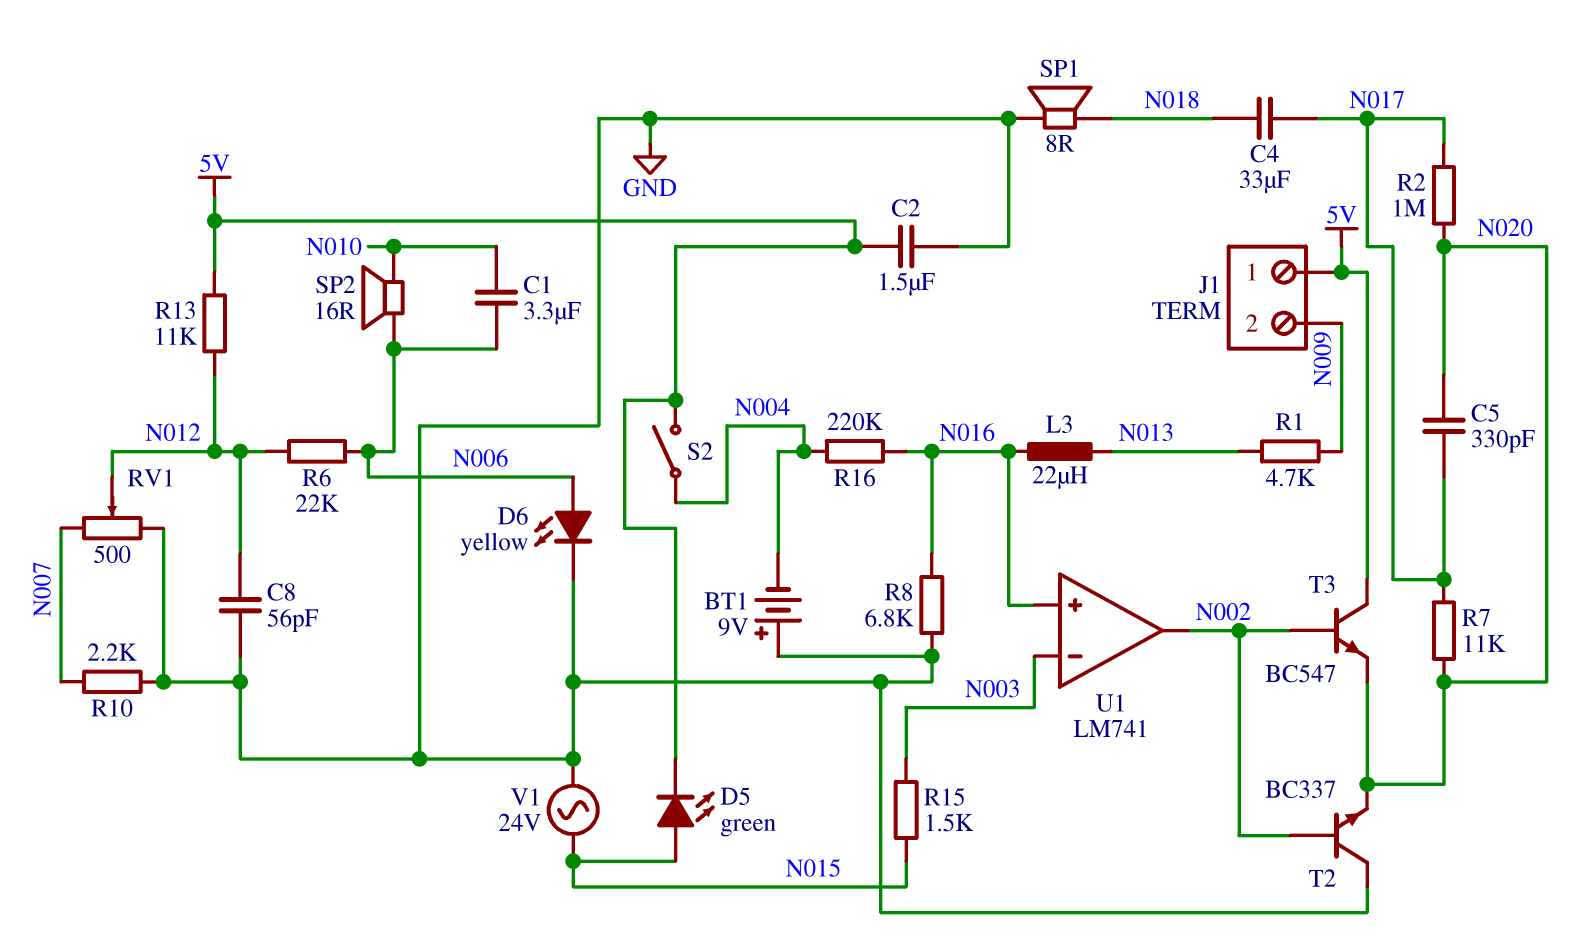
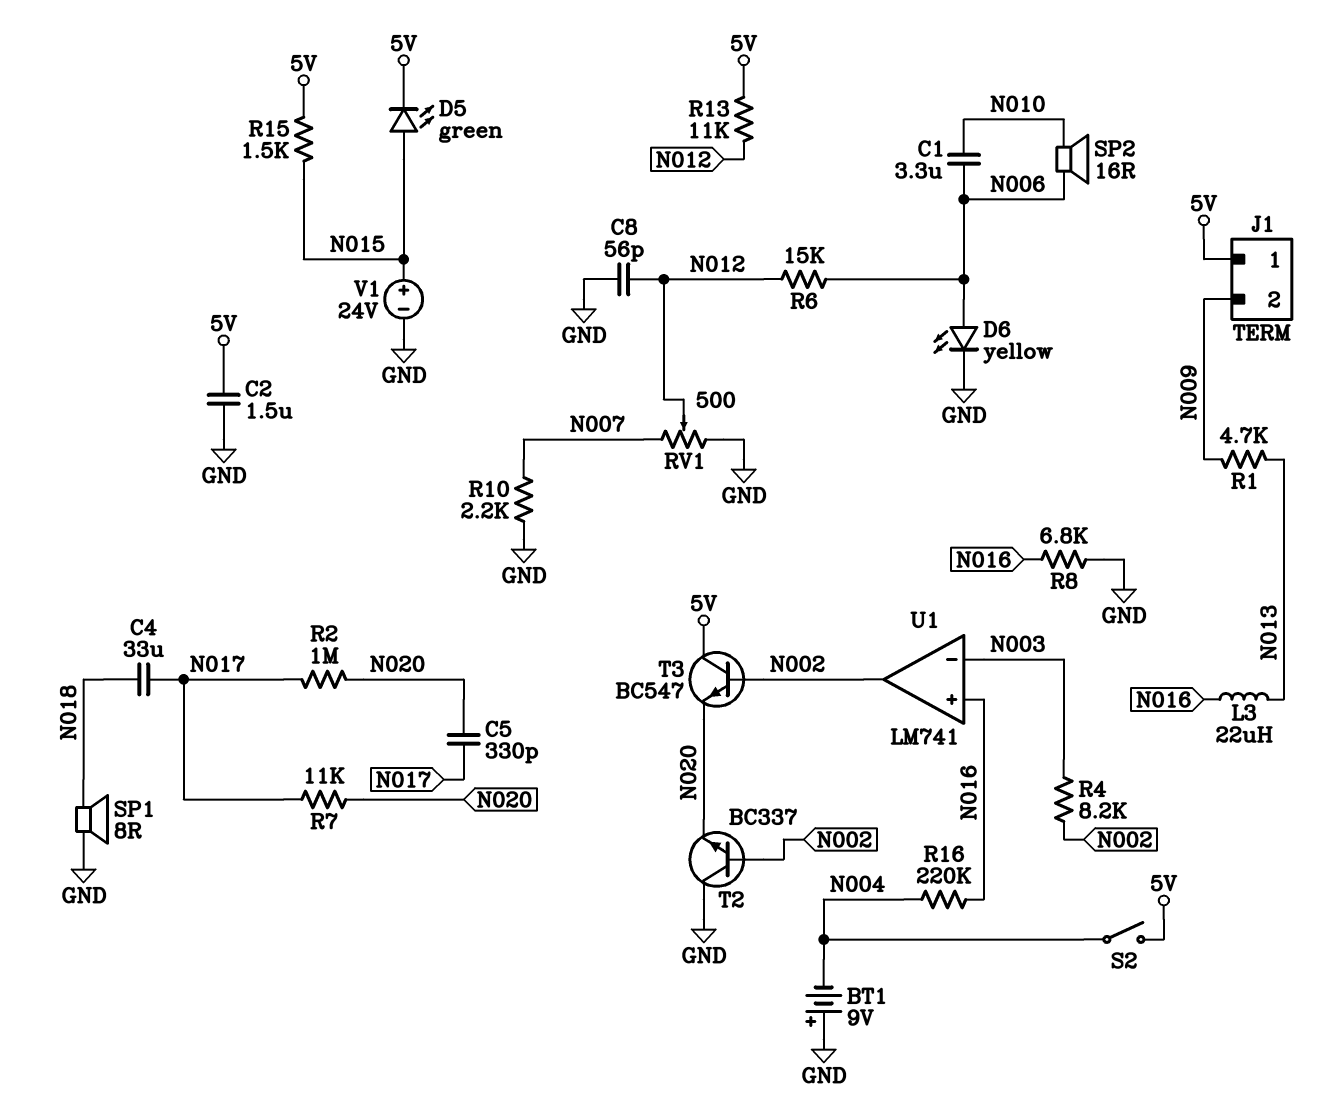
R4: none -> 8.2k (N002, N003)
R6: 22k (N006, N012) -> 15k (N006, N012)
R15: 1.5k (N003, N015) -> 1.5k (5V, N015)
V1: AC 24V (GND, N015) -> 24V (plus N015, minus GND)

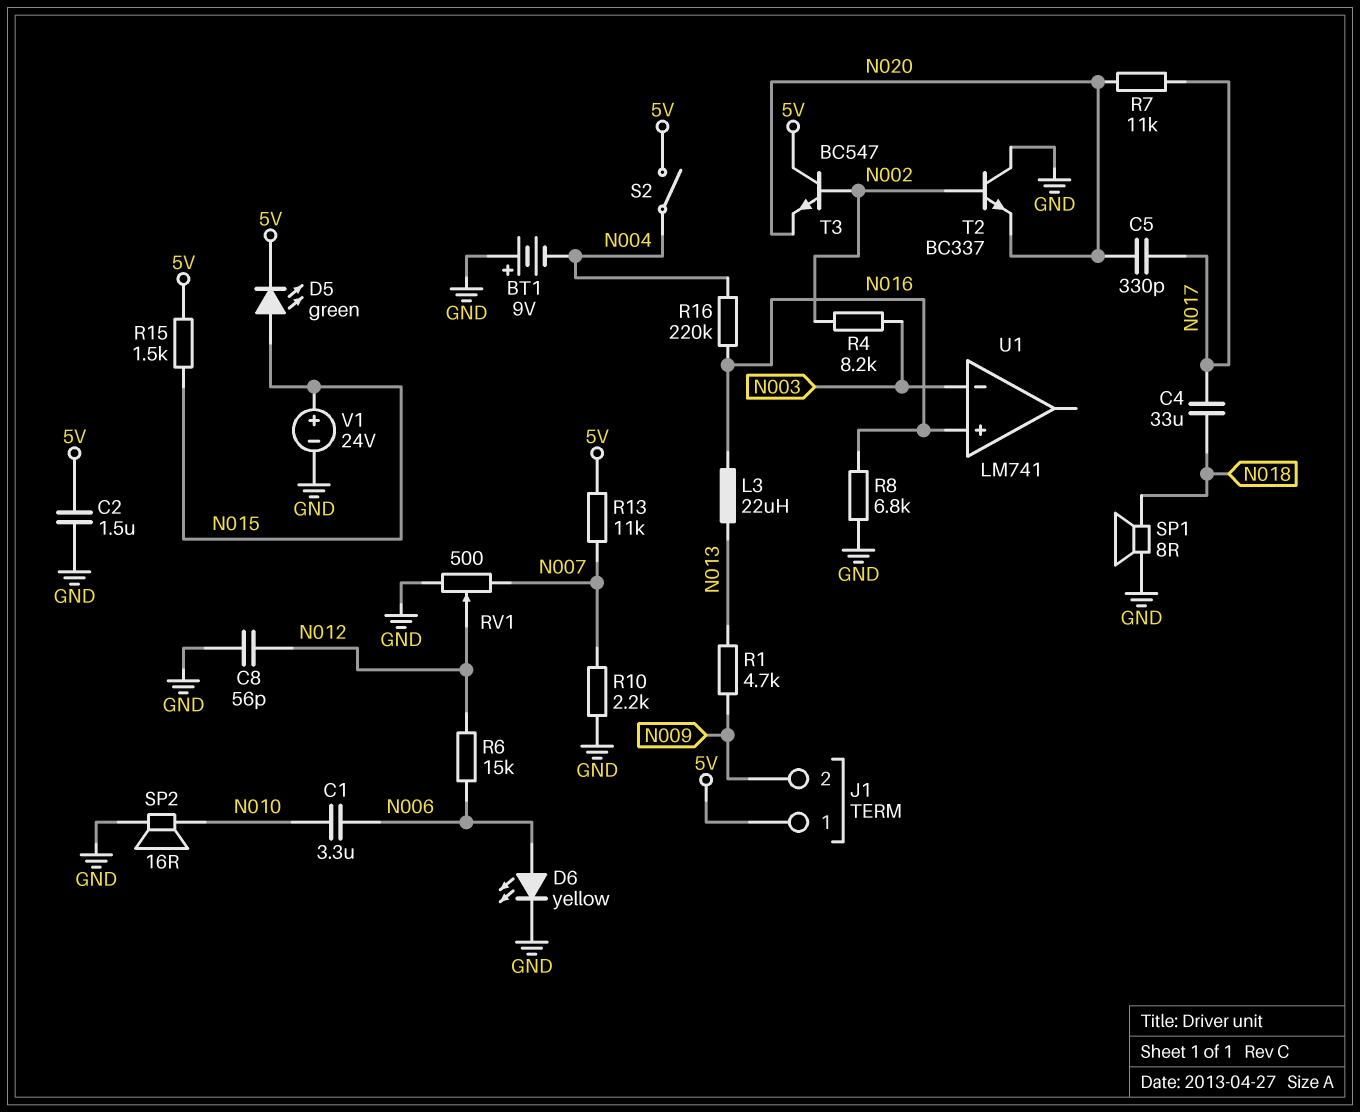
R2: 1M (N017, N020) -> none
R13: 11k (5V, N012) -> 11k (5V, N007)
SP2: speaker 16R (N006, N010) -> speaker 16R (GND, N010)
U1 pin out: N002 -> none

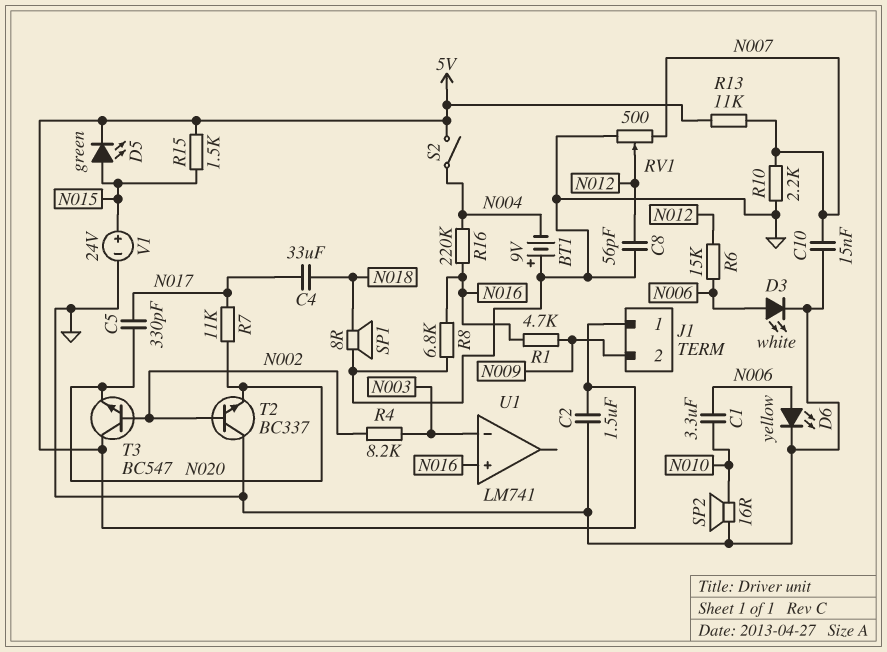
C10: none -> 15nF (GND, N007)
D3: none -> LED white (A N006, K GND)
L3: 22uH (N013, N016) -> none
R1: 4.7k (N009, N013) -> 4.7k (N009, N016)

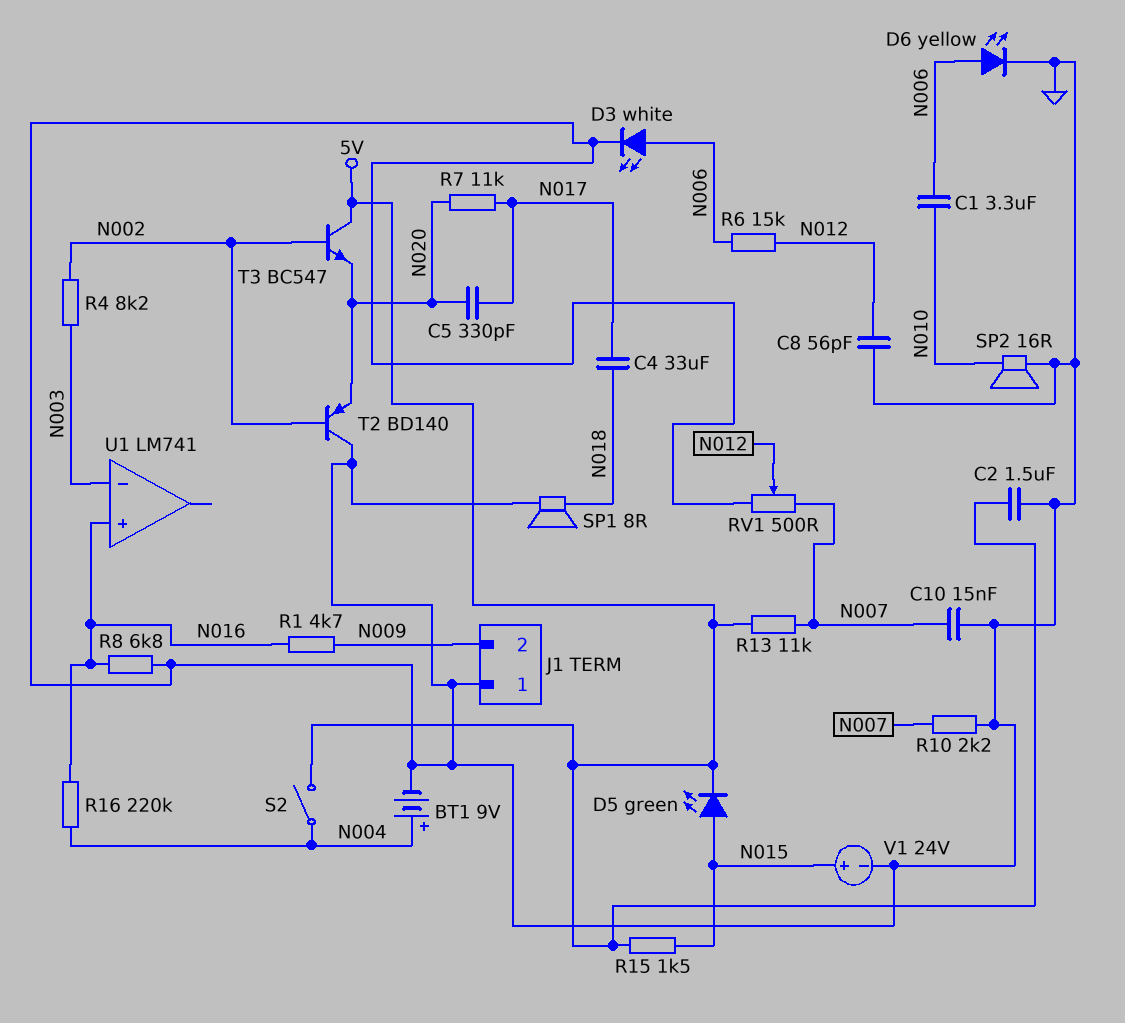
BT1: 9V (plus GND, minus N004) -> 9V (plus N004, minus GND)
J1 pin 1: 5V -> GND
T2: NPN BC337 (B N002, C GND, E N020) -> PNP BD140 (B N002, C GND, E N020)

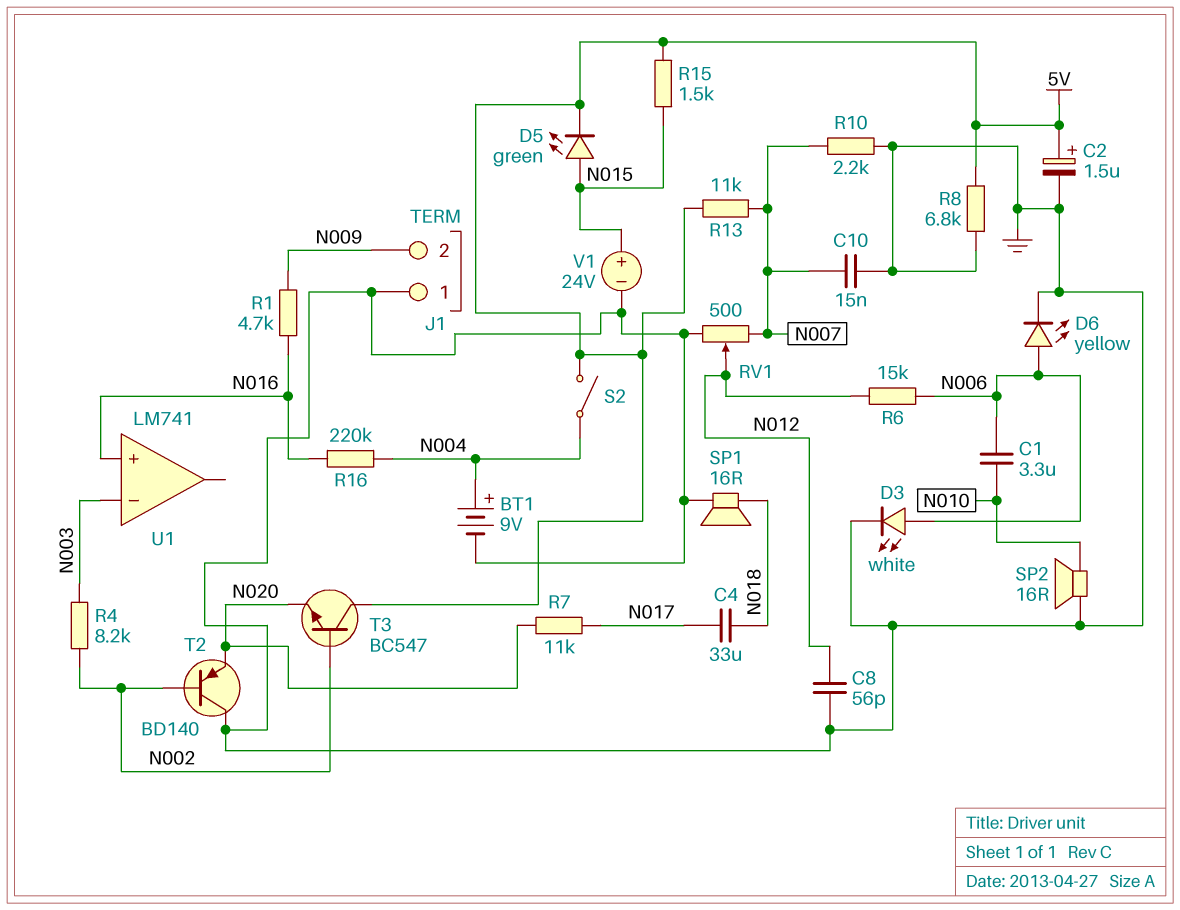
C2: 1.5uF (5V, GND) -> 1.5uF (plus 5V, minus GND)
C5: 330pF (N017, N020) -> none
R8: 6.8k (GND, N016) -> 6.8k (5V, GND)
SP1: speaker 8R (GND, N018) -> speaker 16R (GND, N018)

